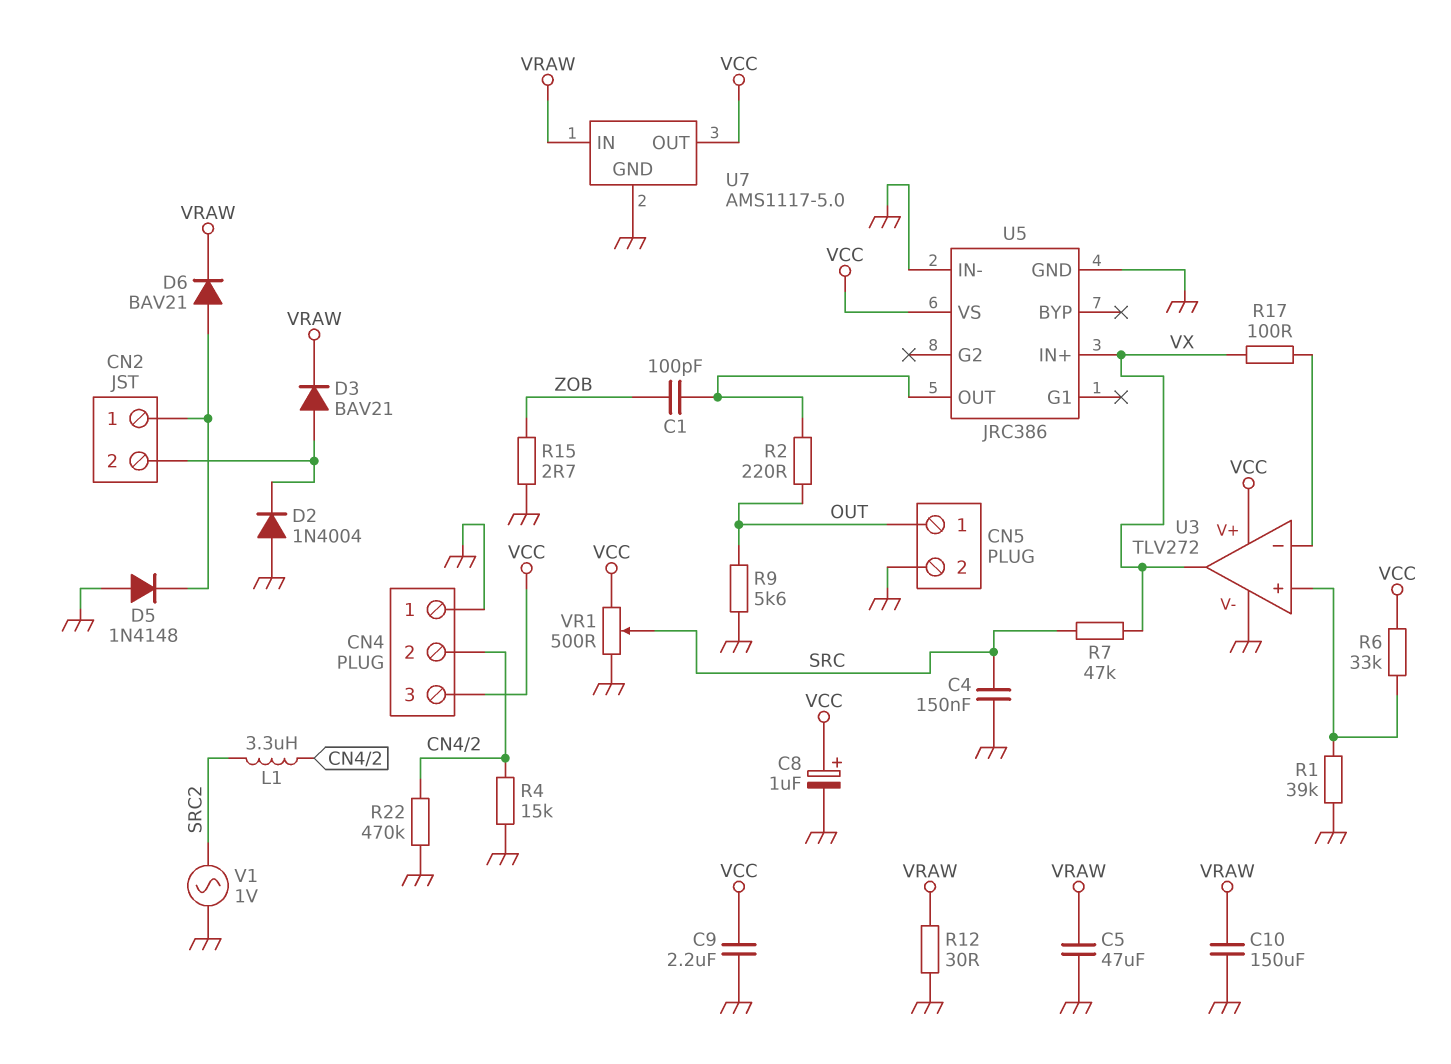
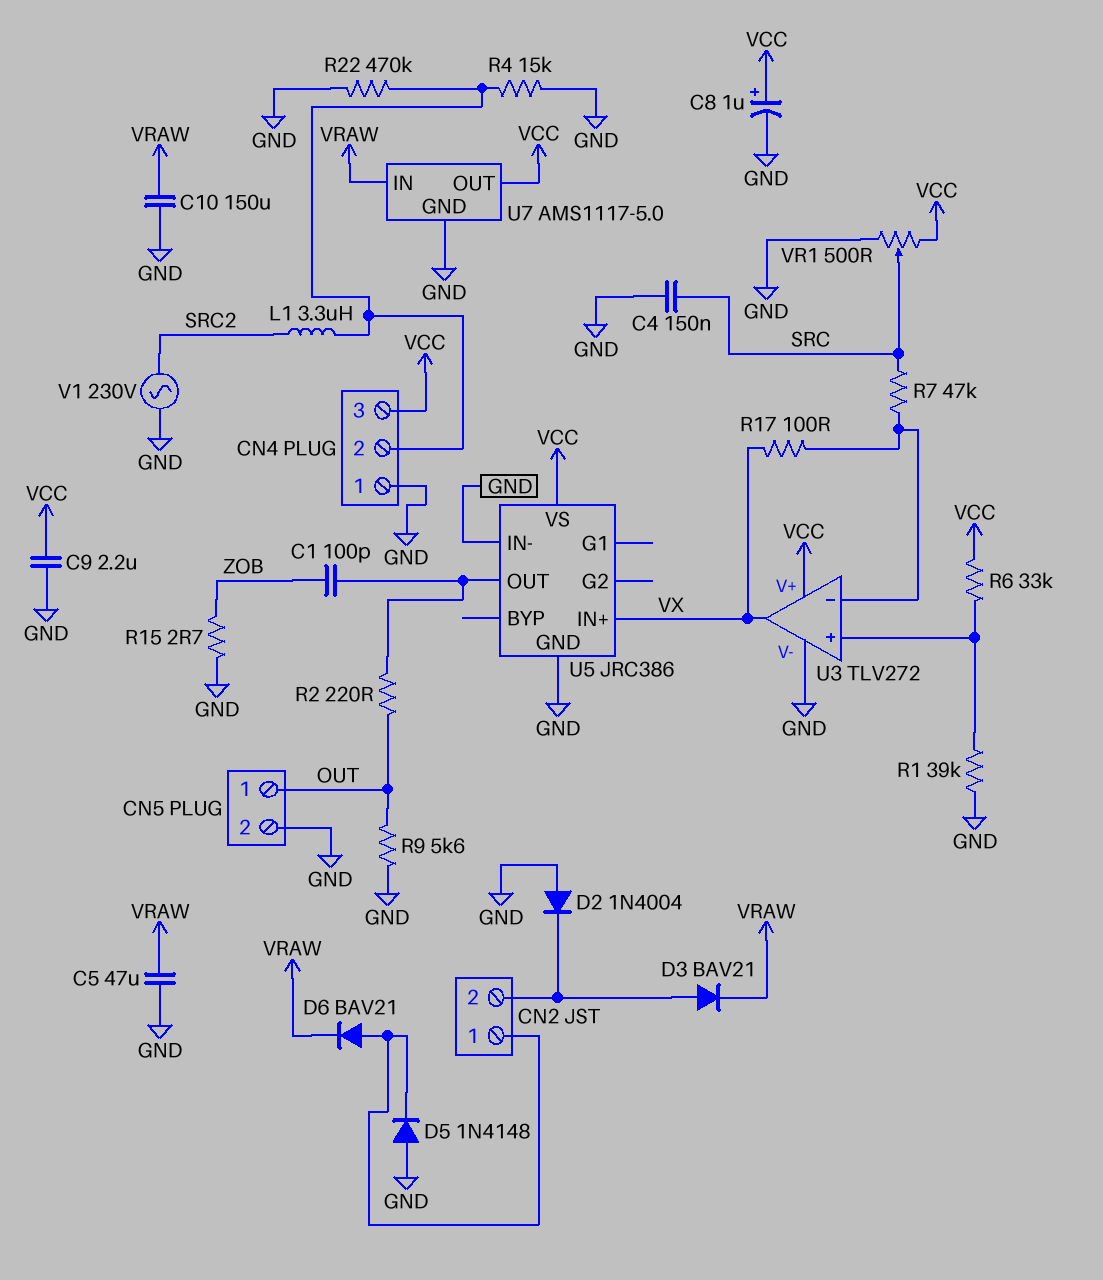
R7: 47k (SRC, VX) -> 47k (SRC, U3/in-)
R12: 30 (GND, VRAW) -> none
V1: AC 1V (GND, SRC2) -> AC 230V (GND, SRC2)

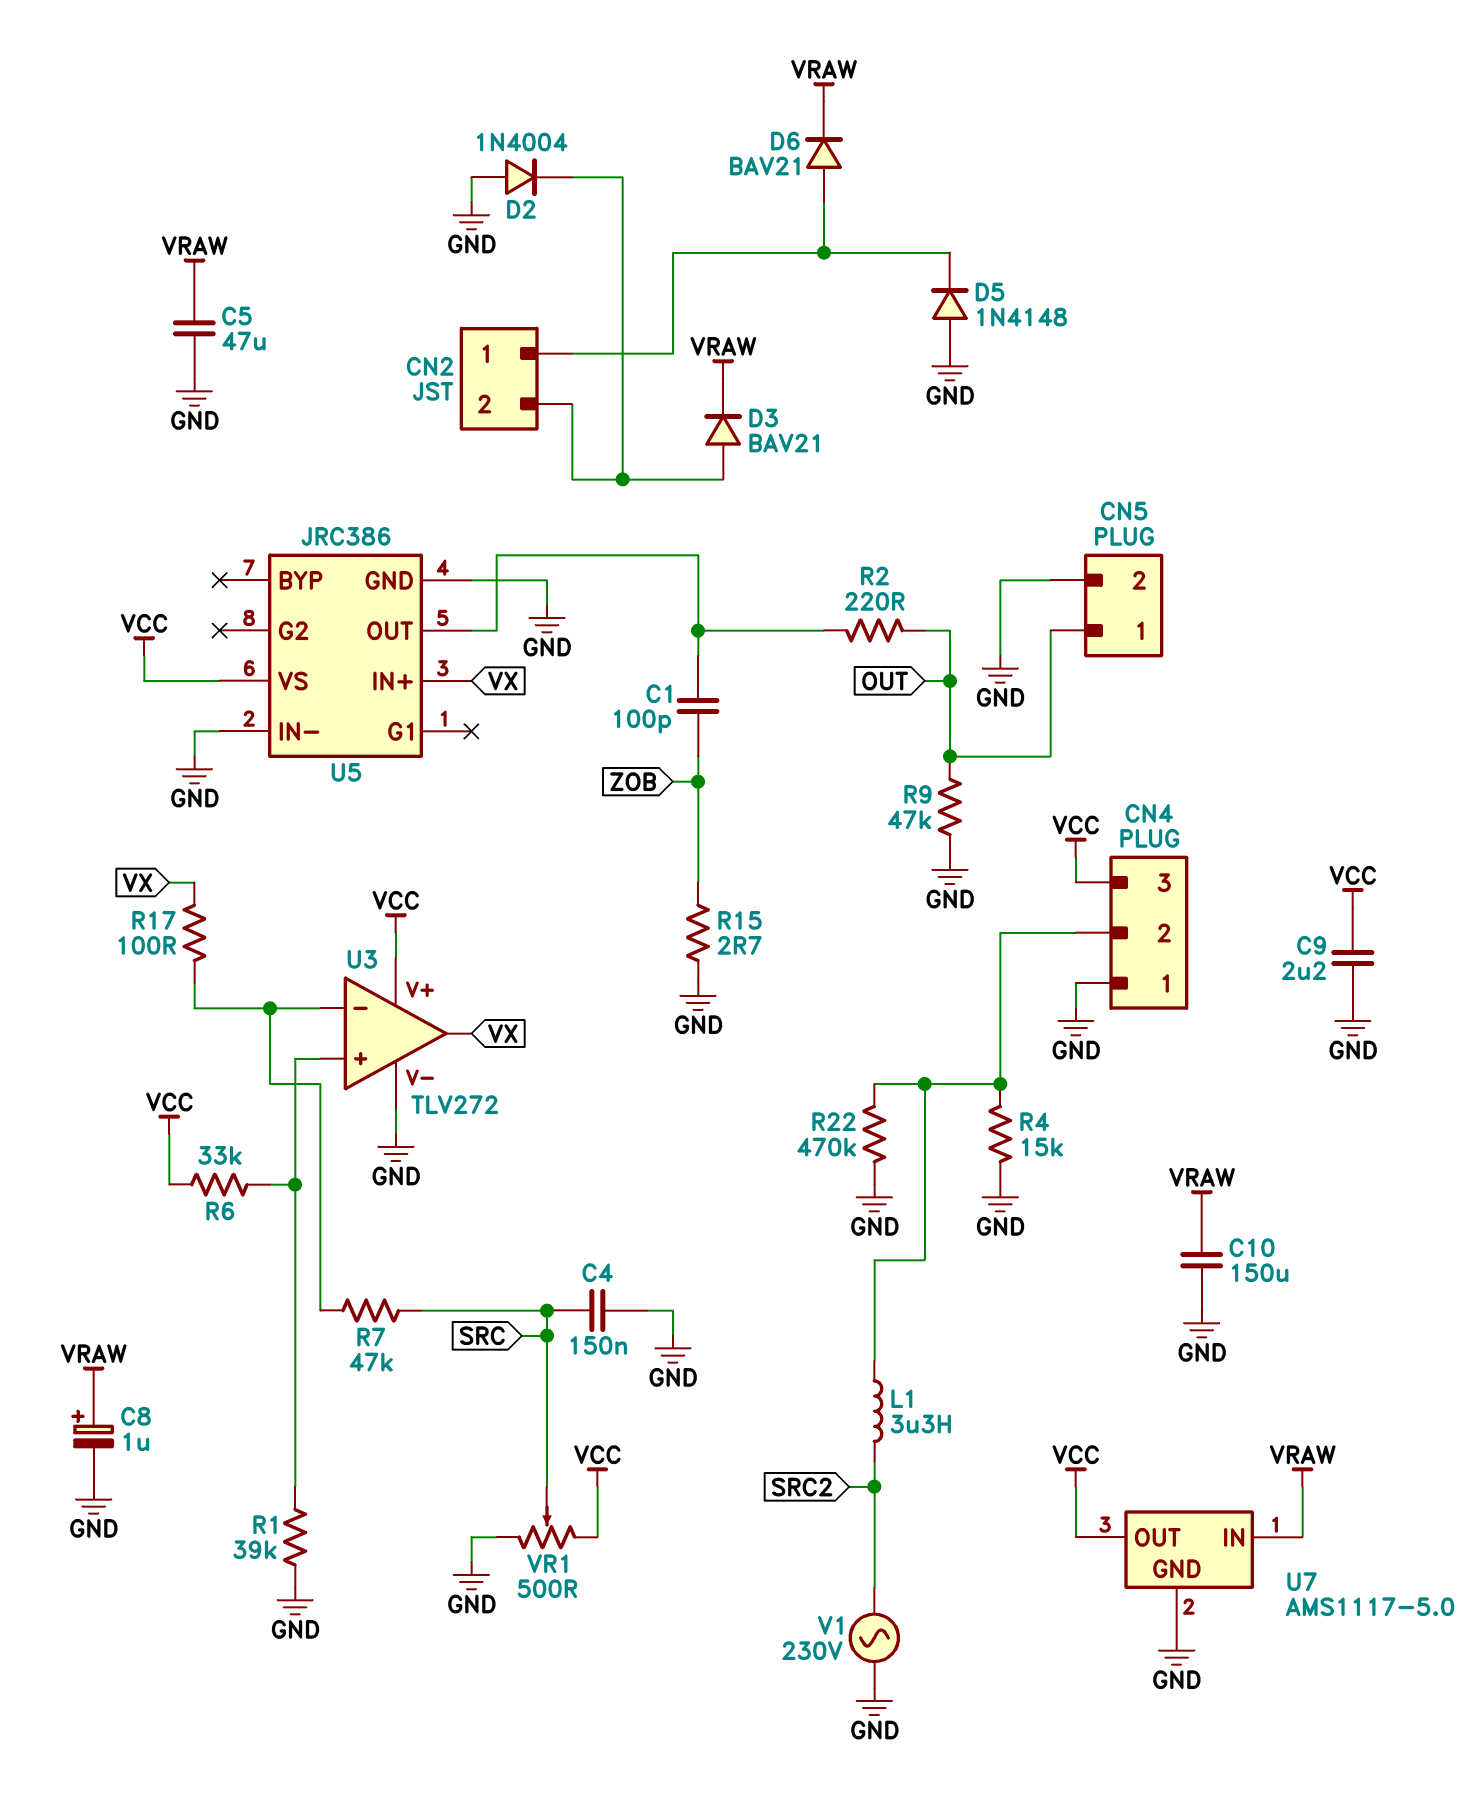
C8: 1uF (plus VCC, minus GND) -> 1uF (plus VRAW, minus GND)
R9: 5.6k (GND, OUT) -> 47k (GND, OUT)

